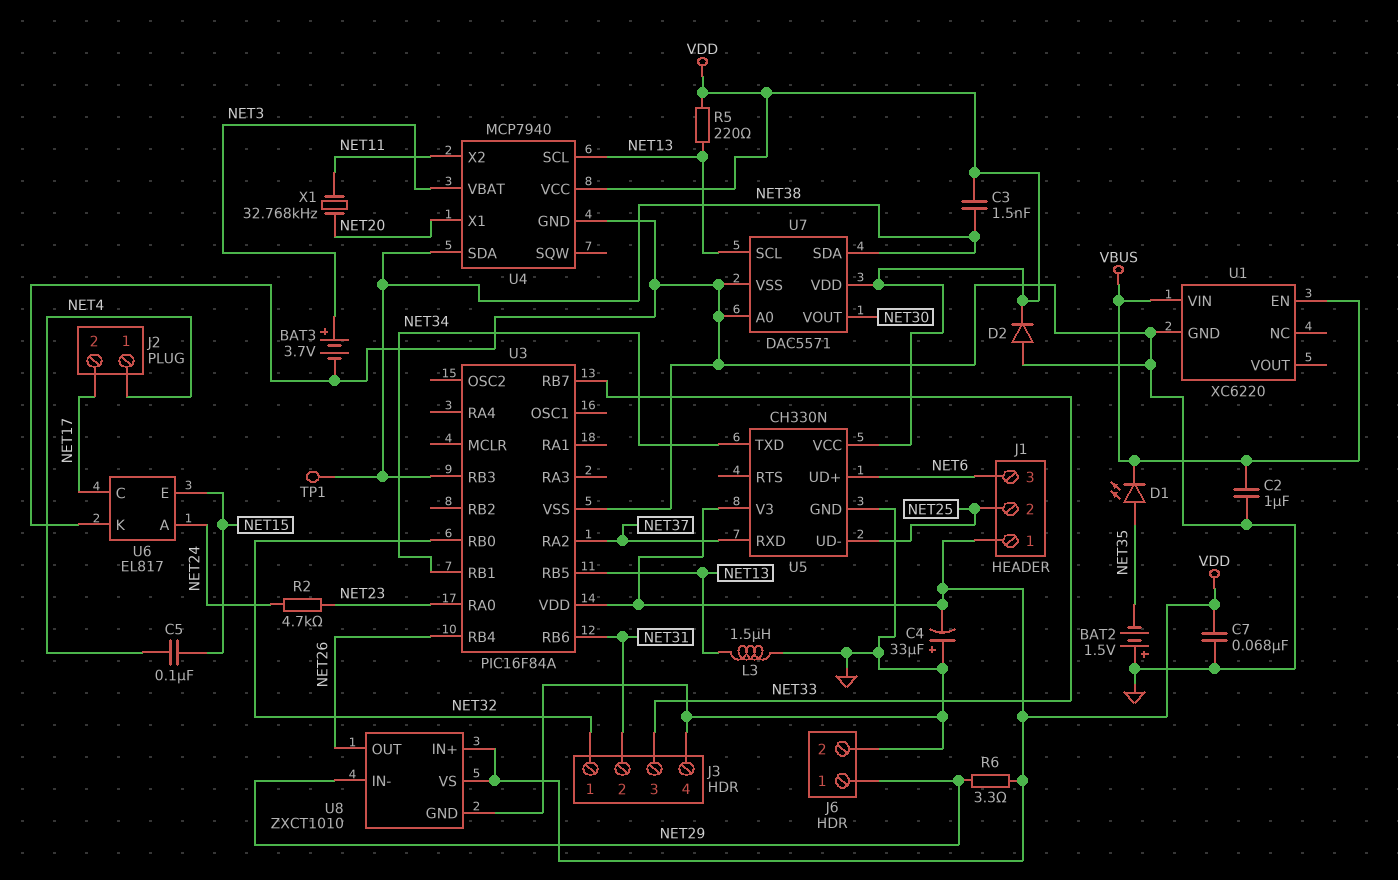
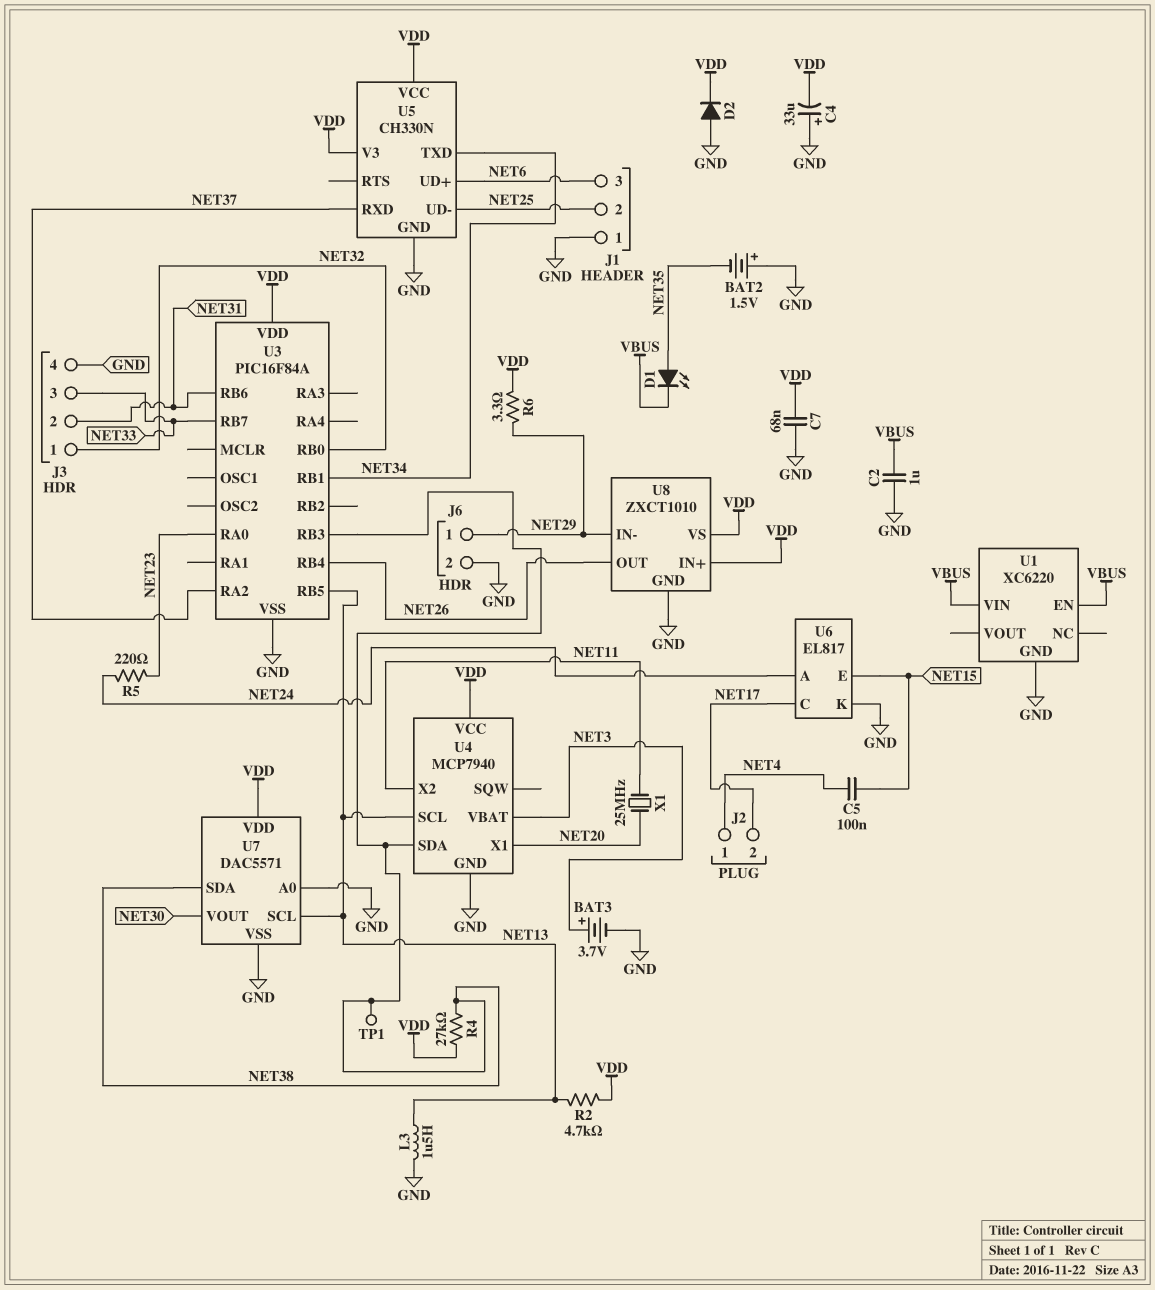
C3: 1.5nF (NET38, VDD) -> none
J1 pin 1: VDD -> GND
R2: 4.7k (NET23, NET24) -> 4.7k (NET13, VDD)
R4: none -> 27k (NET38, VDD)
R5: 220 (NET13, VDD) -> 220 (NET23, NET24)
X1: 32.768kHz (NET11, NET20) -> 25MHz (NET11, NET20)

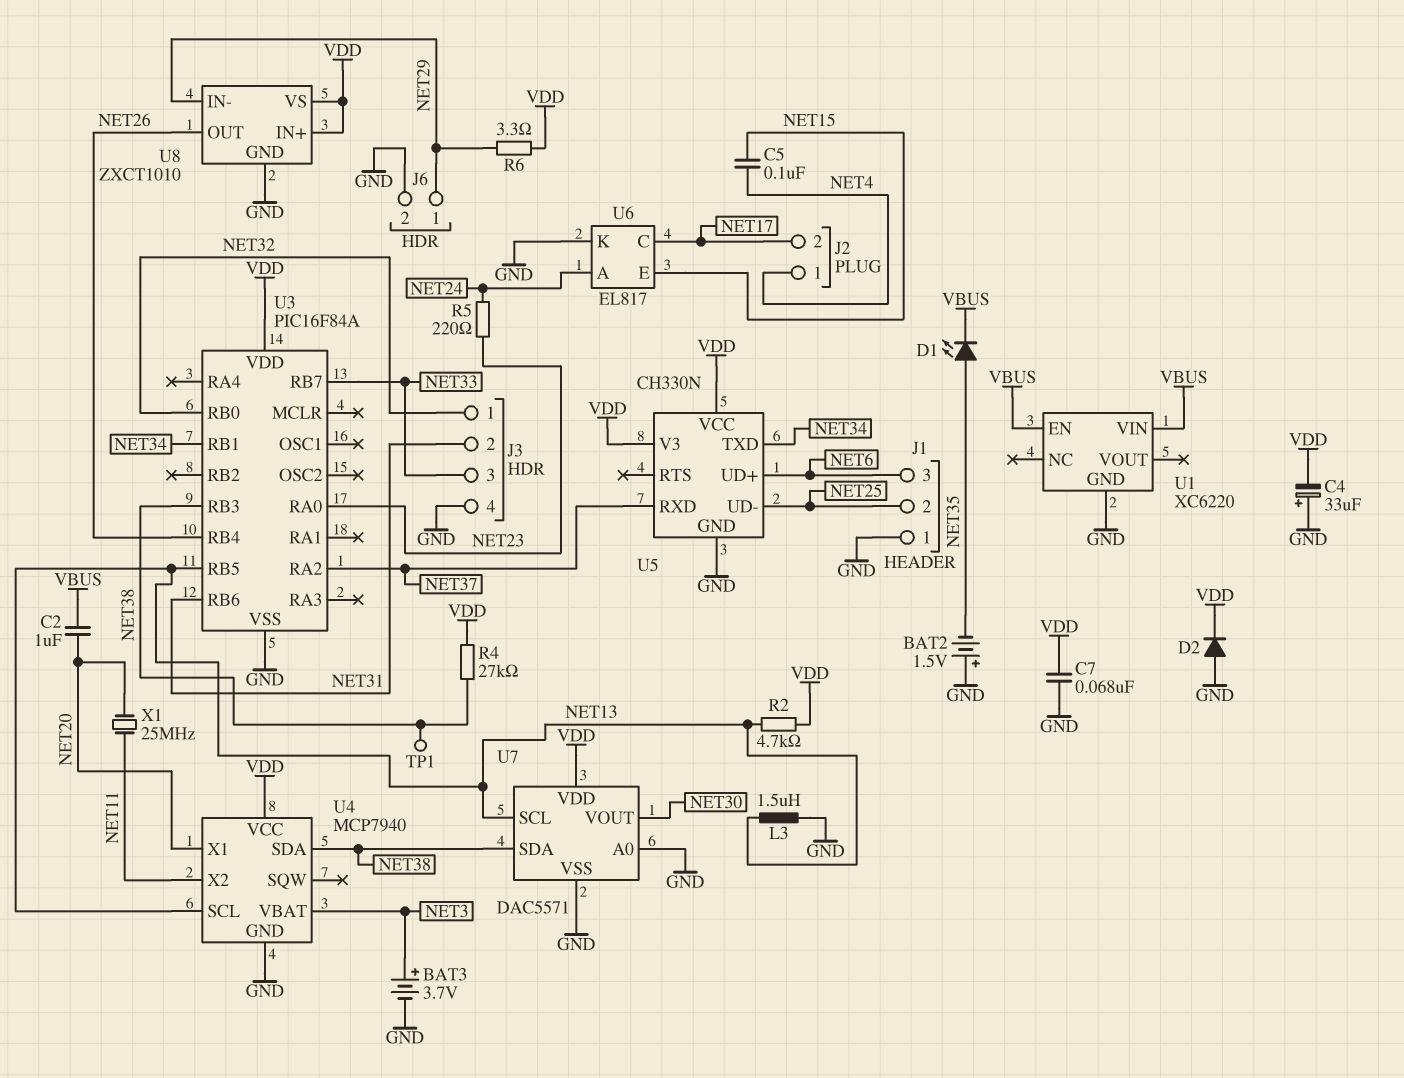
C2: 1uF (GND, VBUS) -> 1uF (NET20, VBUS)

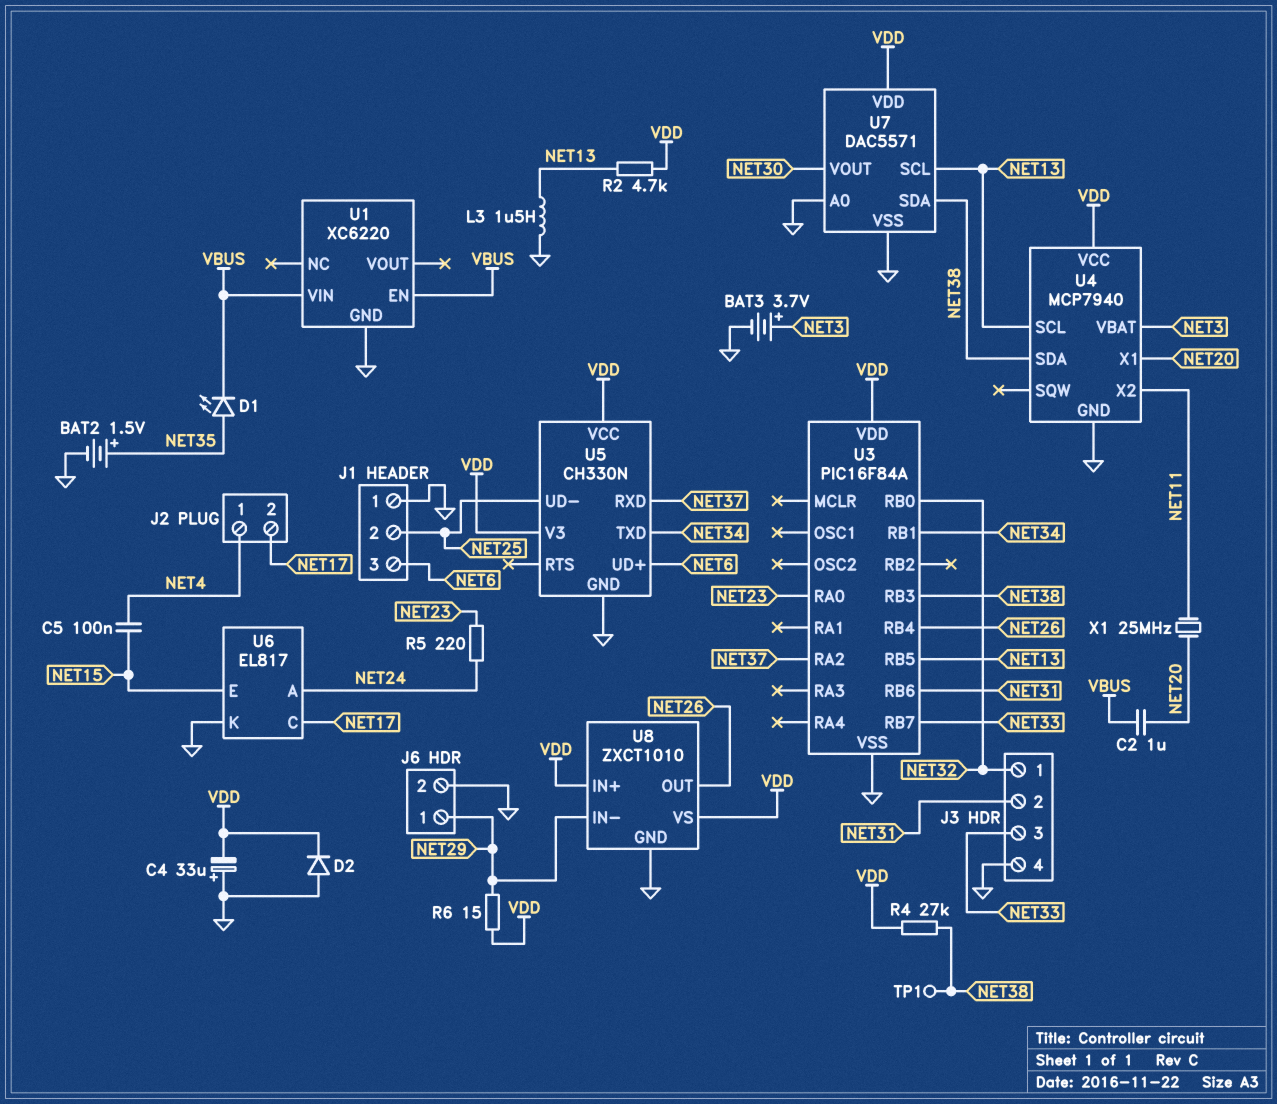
BAT2: 1.5V (plus GND, minus NET35) -> 1.5V (plus NET35, minus GND)
C7: 68nF (GND, VDD) -> none
R6: 3.3 (NET29, VDD) -> 15 (NET29, VDD)

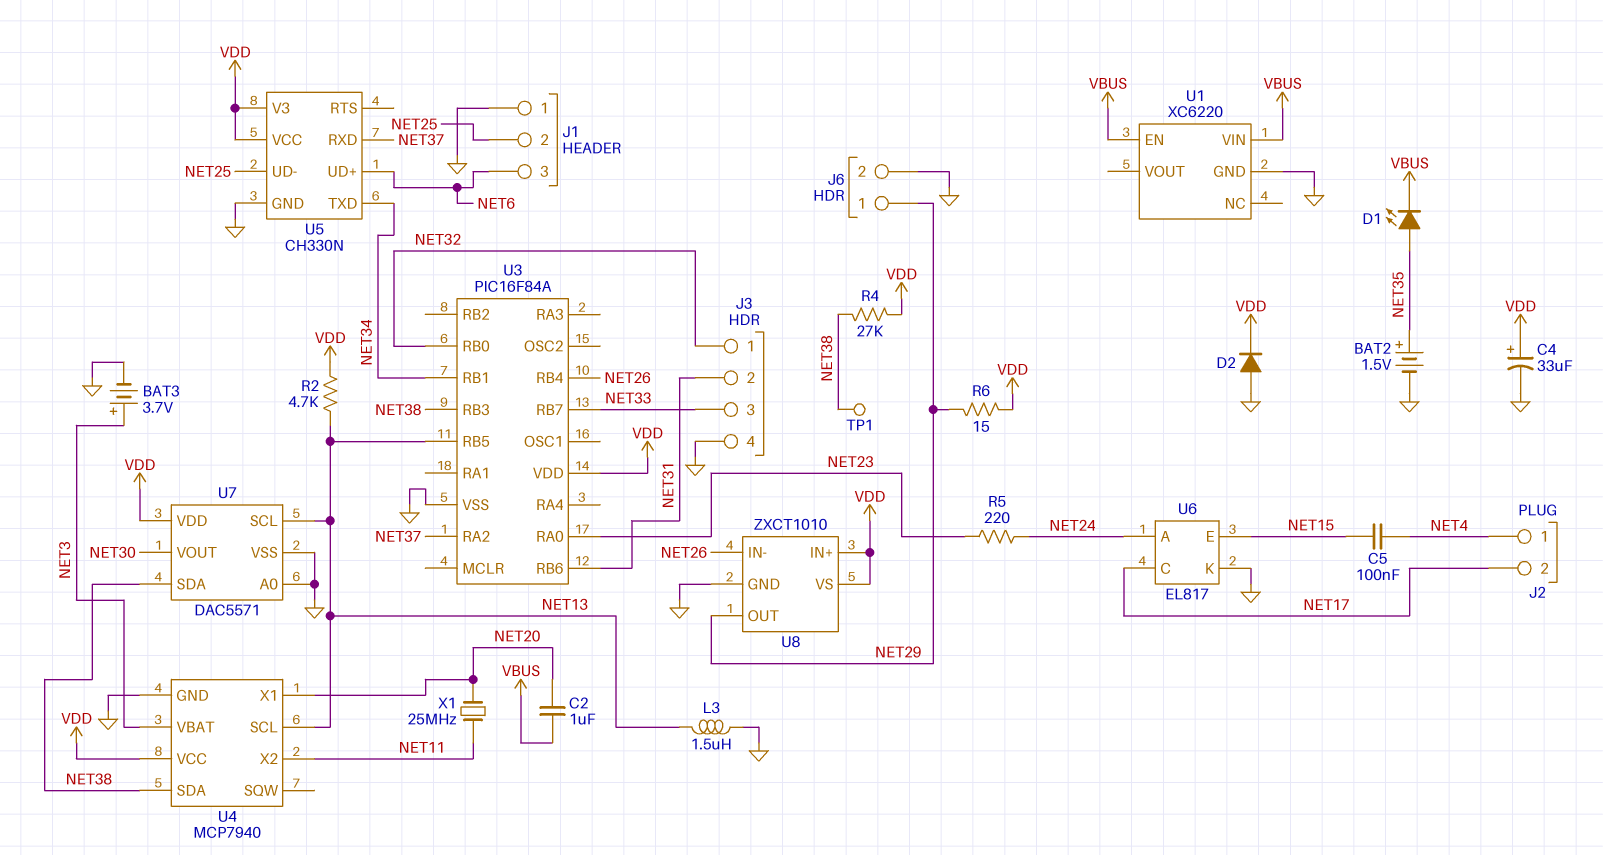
C4: 33uF (plus GND, minus VDD) -> 33uF (plus VDD, minus GND)
U8 pin IN-: NET29 -> NET26
U8 pin OUT: NET26 -> NET29

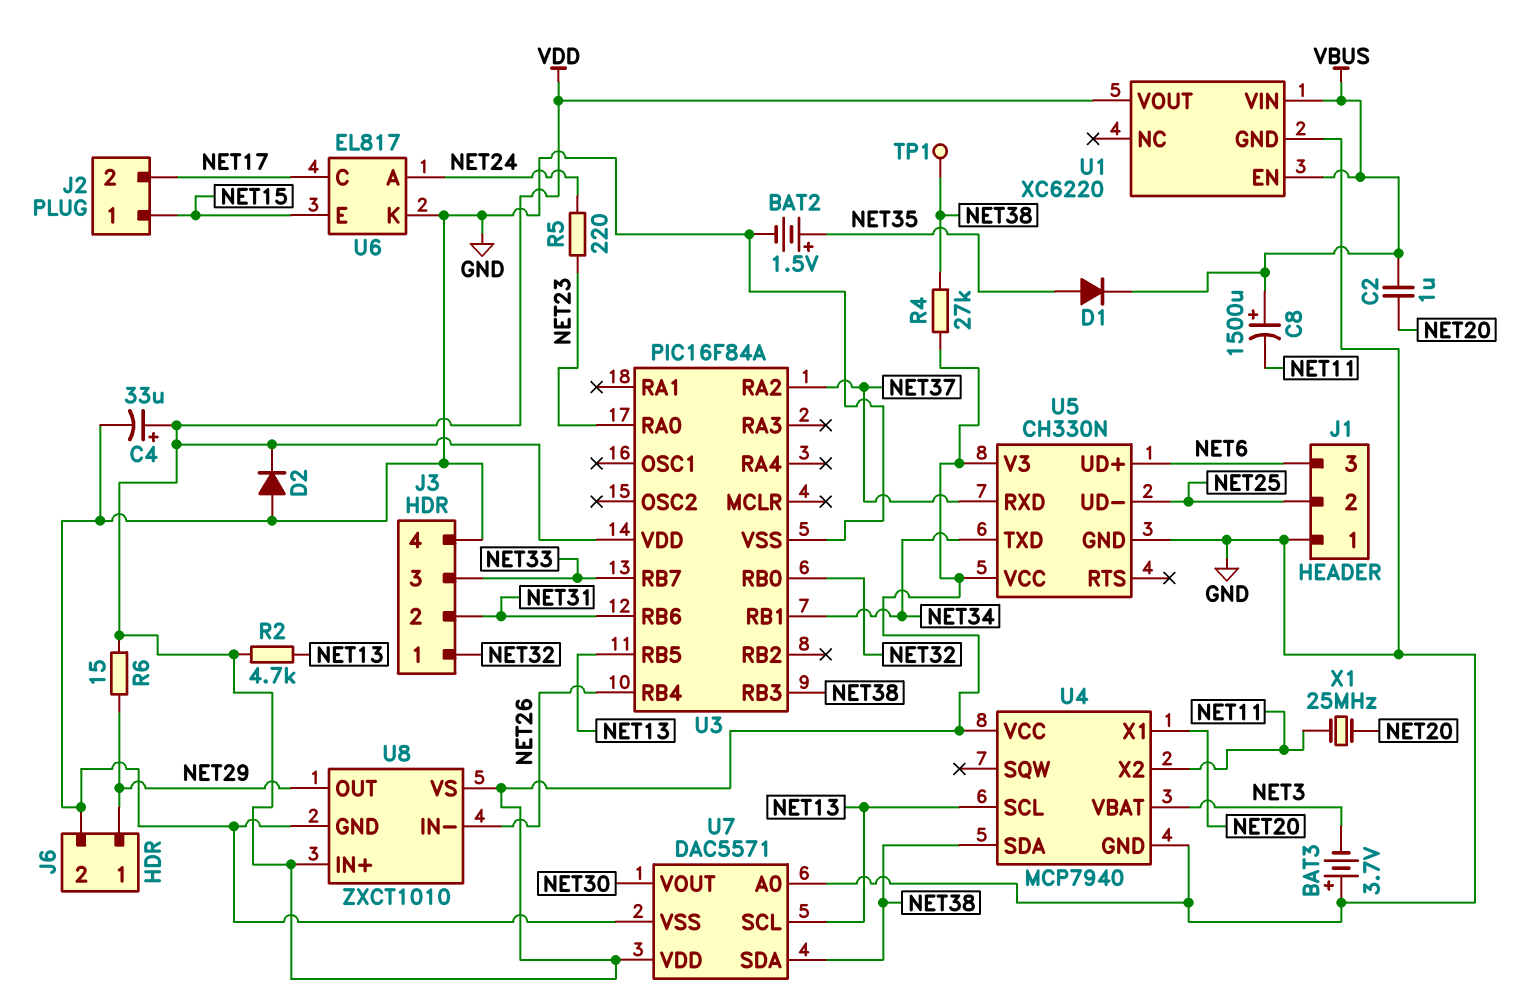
BAT3: 3.7V (plus NET3, minus GND) -> 3.7V (plus GND, minus NET3)
C5: 100nF (NET4, NET15) -> none
C8: none -> 1500uF (plus VBUS, minus NET11)
D1: LED (A NET35, K VBUS) -> diode (A NET35, K VBUS)
J2 pin 1: NET4 -> NET15
L3: 1.5uH (GND, NET13) -> none
U1 pin VOUT: none -> VDD

